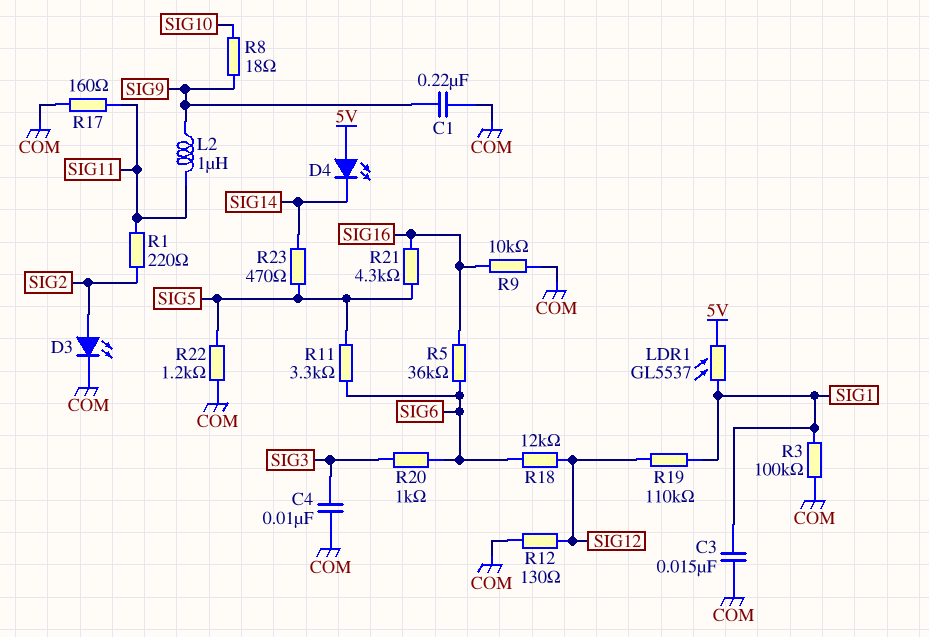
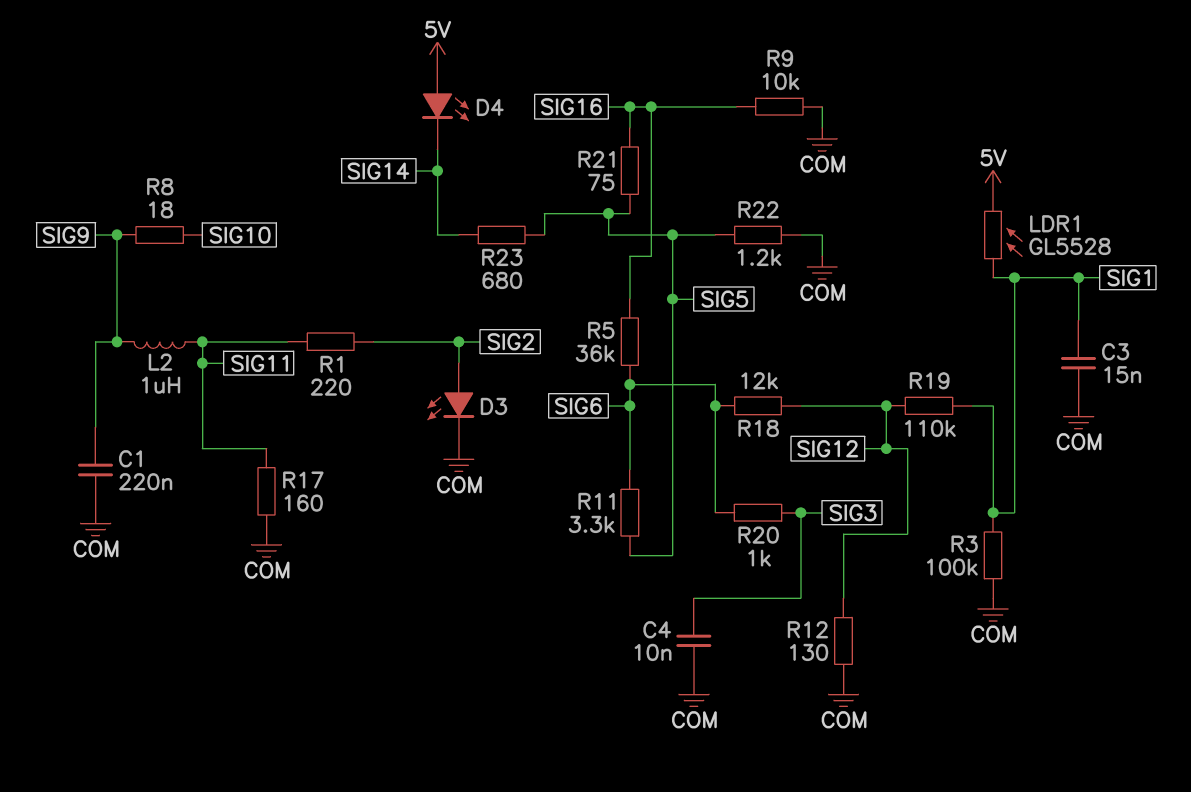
LDR1: GL5537 (5V, SIG1) -> GL5528 (5V, SIG1)
R21: 4.3k (SIG5, SIG16) -> 75 (SIG5, SIG16)
R23: 470 (SIG5, SIG14) -> 680 (SIG5, SIG14)

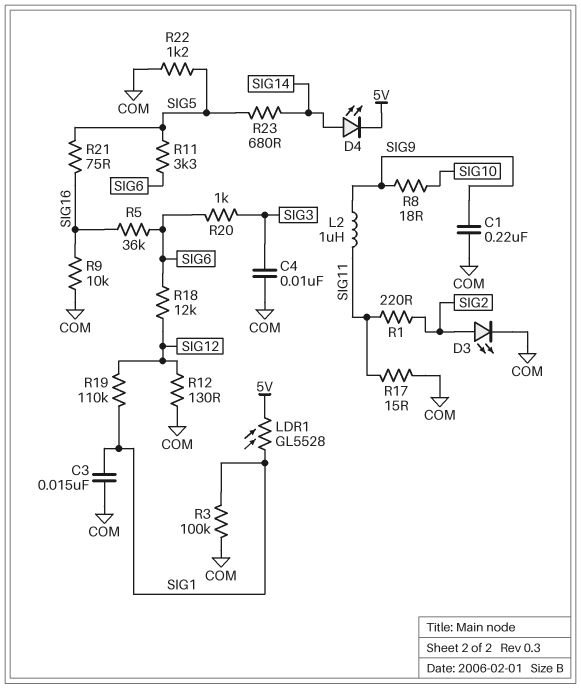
D4: LED (A 5V, K SIG14) -> LED (A SIG14, K 5V)
R17: 160 (COM, SIG11) -> 15 (COM, SIG11)

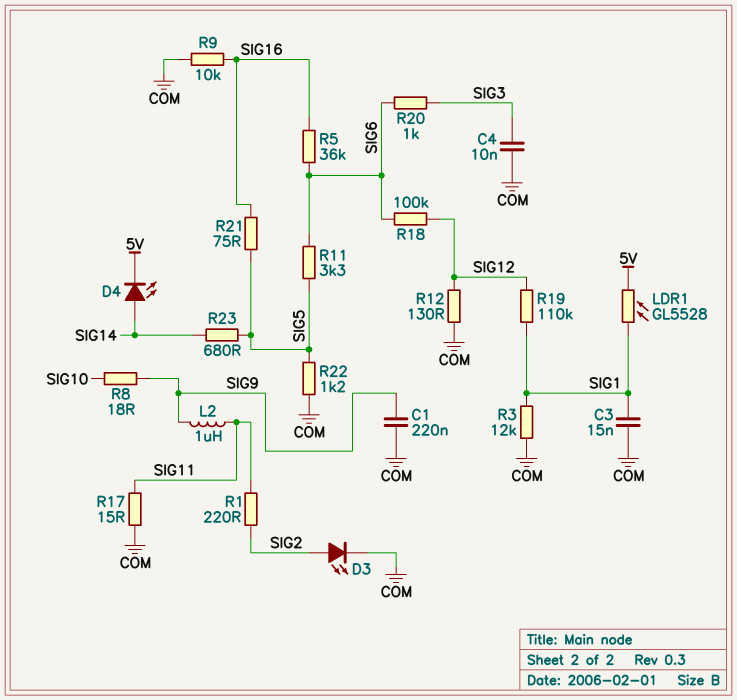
R3: 100k (COM, SIG1) -> 12k (COM, SIG1)
R18: 12k (SIG6, SIG12) -> 100k (SIG6, SIG12)

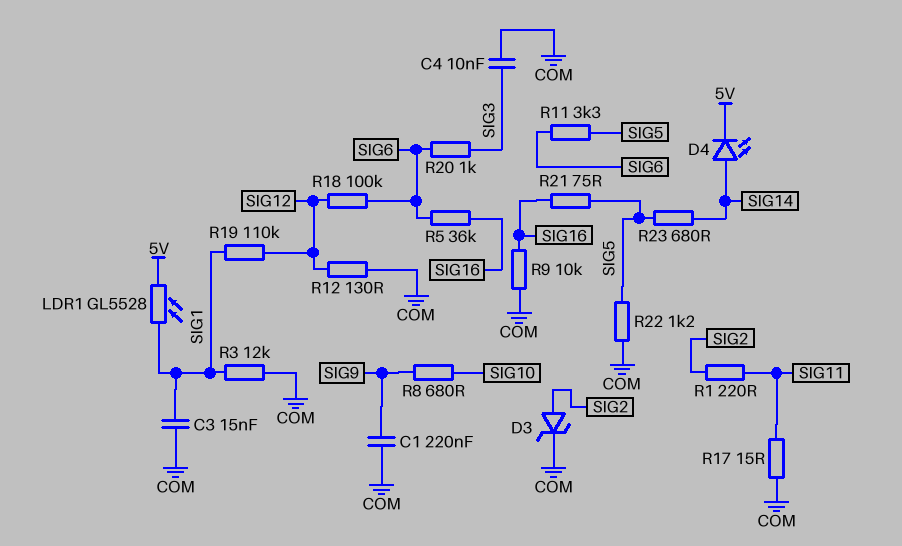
D3: LED (A SIG2, K COM) -> zener (A SIG2, K COM)
L2: 1uH (SIG9, SIG11) -> none
R8: 18 (SIG9, SIG10) -> 680 (SIG9, SIG10)

